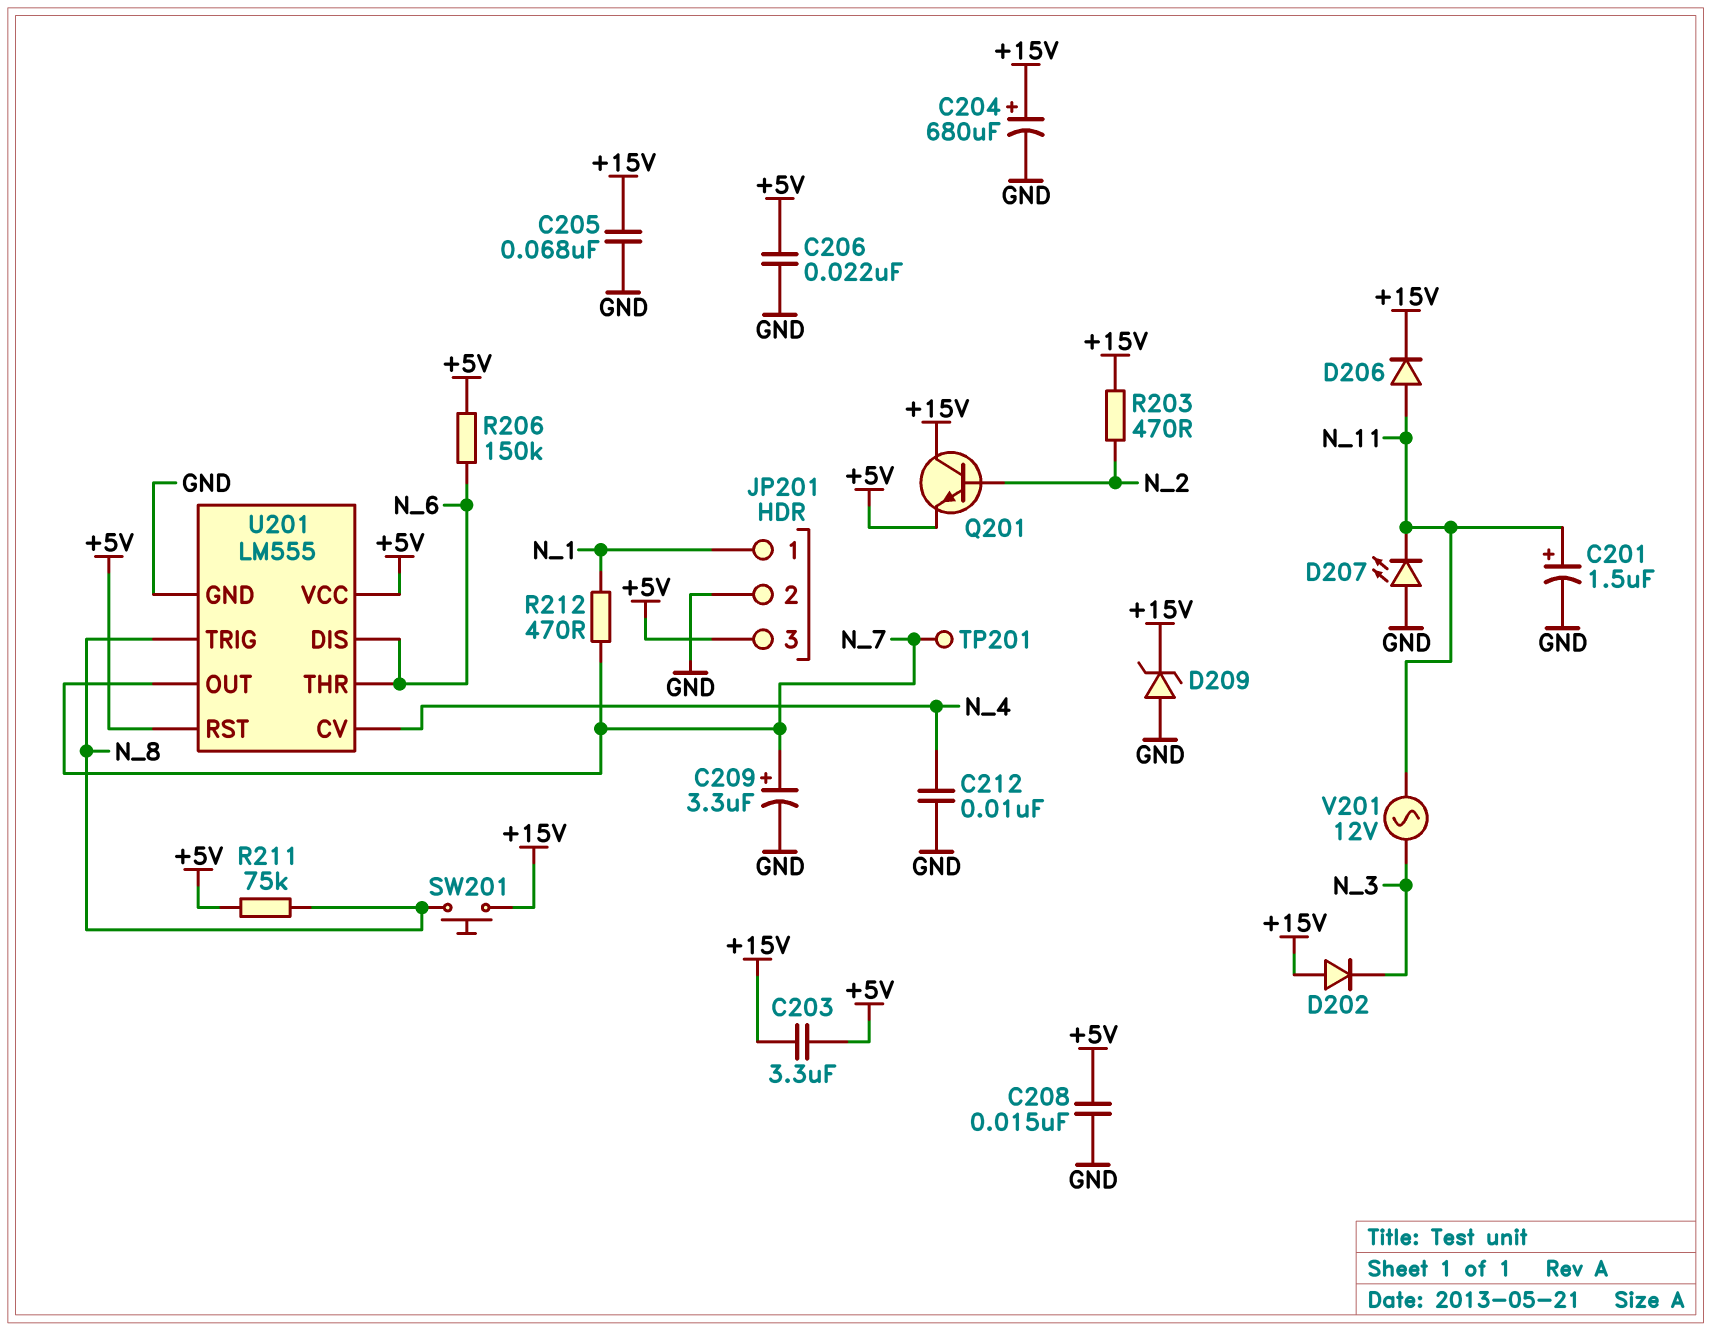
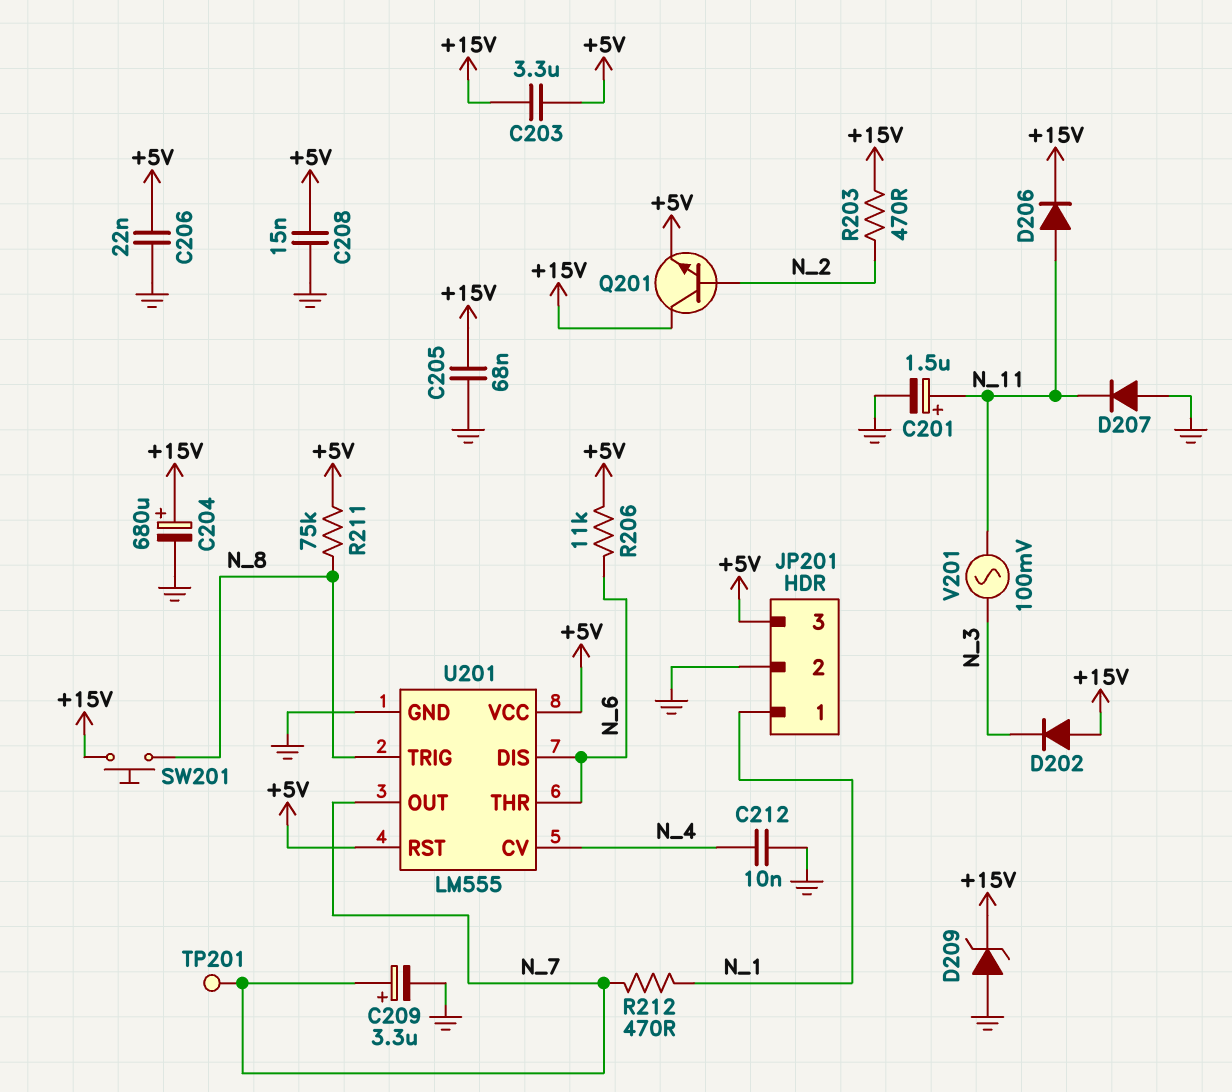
D207: LED (A GND, K N_11) -> diode (A GND, K N_11)
R206: 150k (+5V, N_6) -> 11k (+5V, N_6)
V201: AC 12V (N_3, N_11) -> AC 100mV (N_3, N_11)

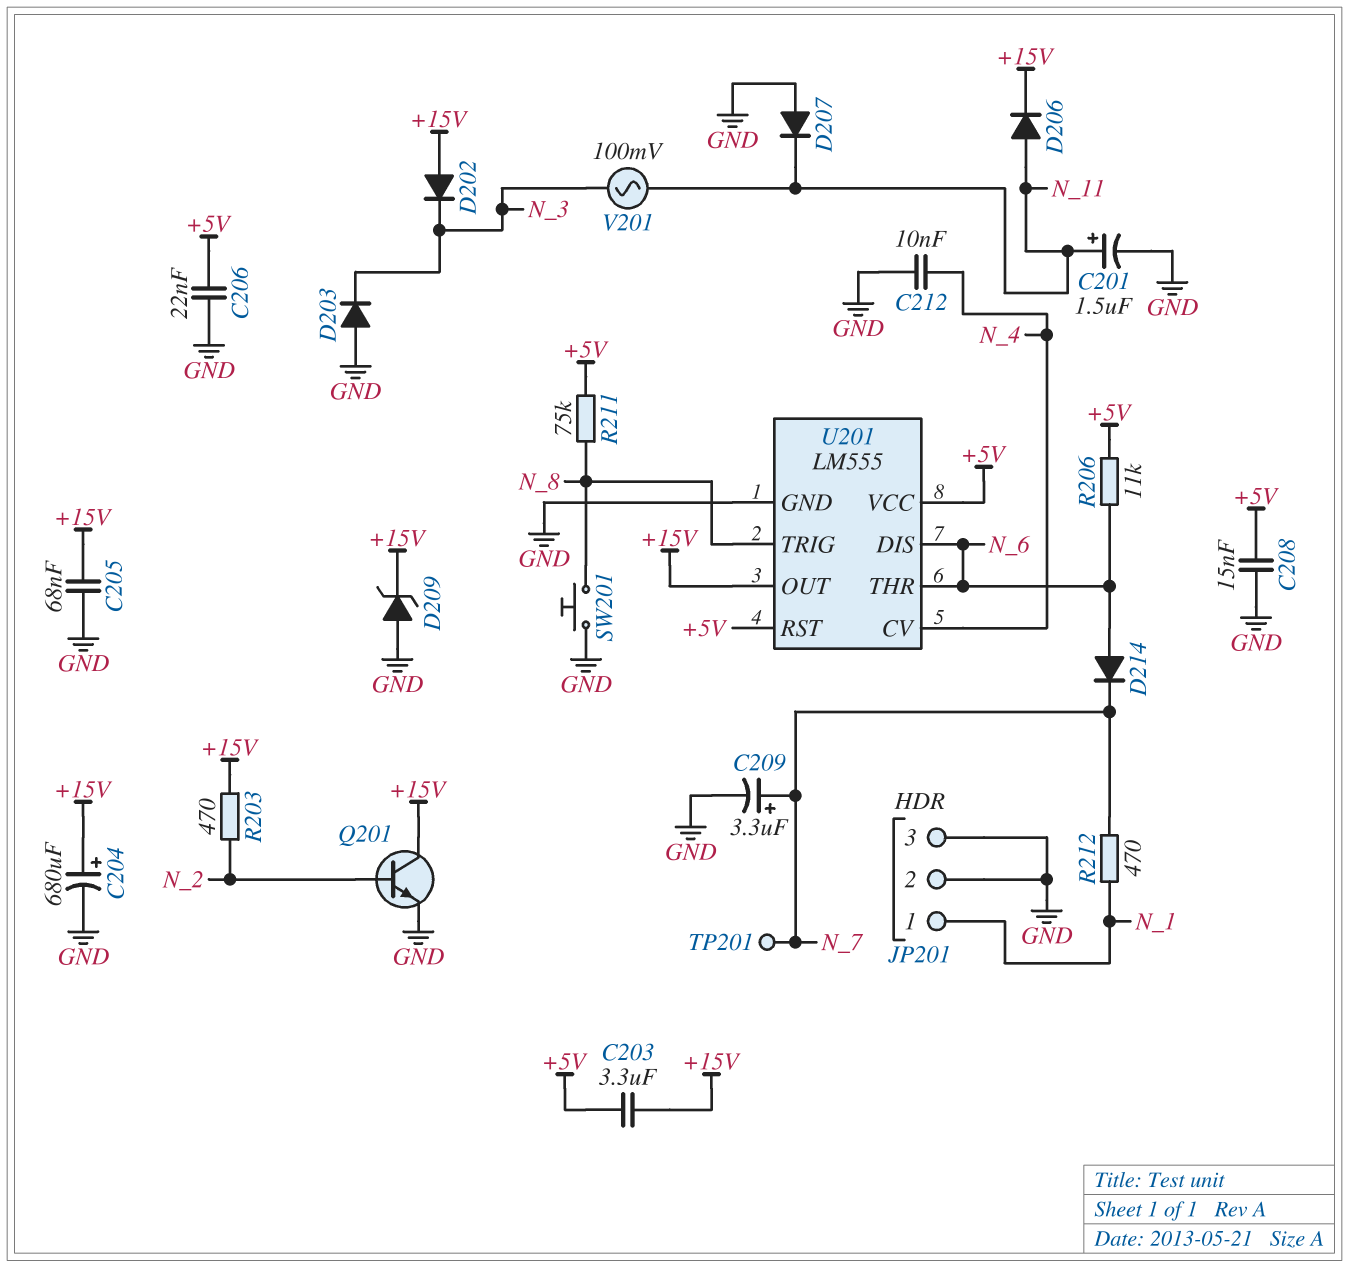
D203: none -> diode (A GND, K N_3)
D214: none -> diode (A N_6, K N_7)
JP201 pin 3: +5V -> GND
Q201: NPN (B N_2, C +15V, E +5V) -> NPN (B N_2, C +15V, E GND)
SW201: button (+15V, N_8) -> button (GND, N_8)
U201 pin OUT: N_7 -> +15V

